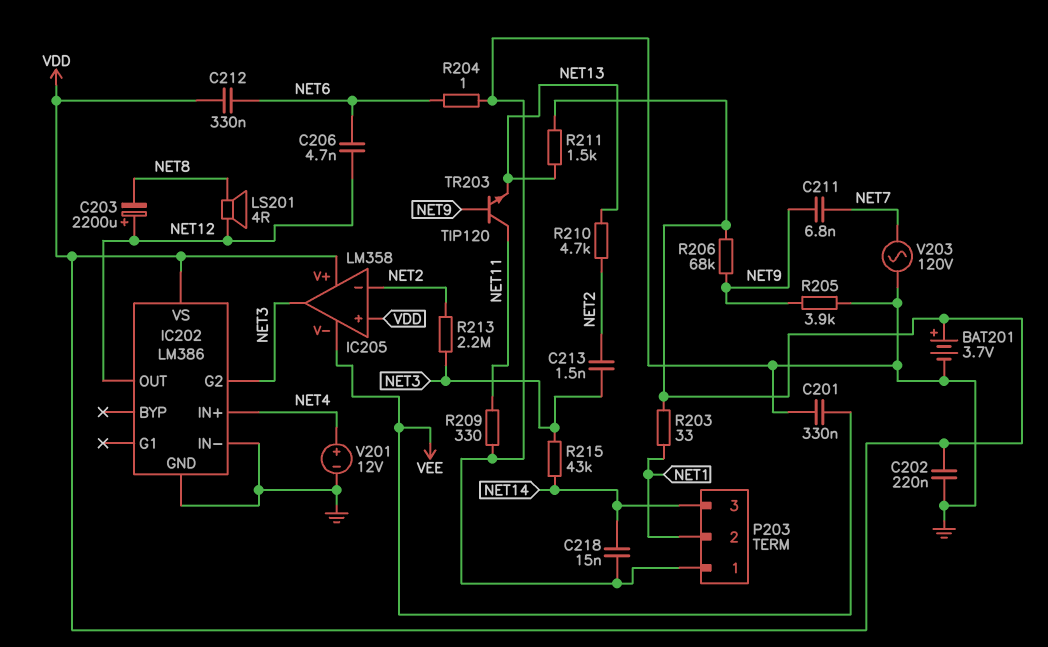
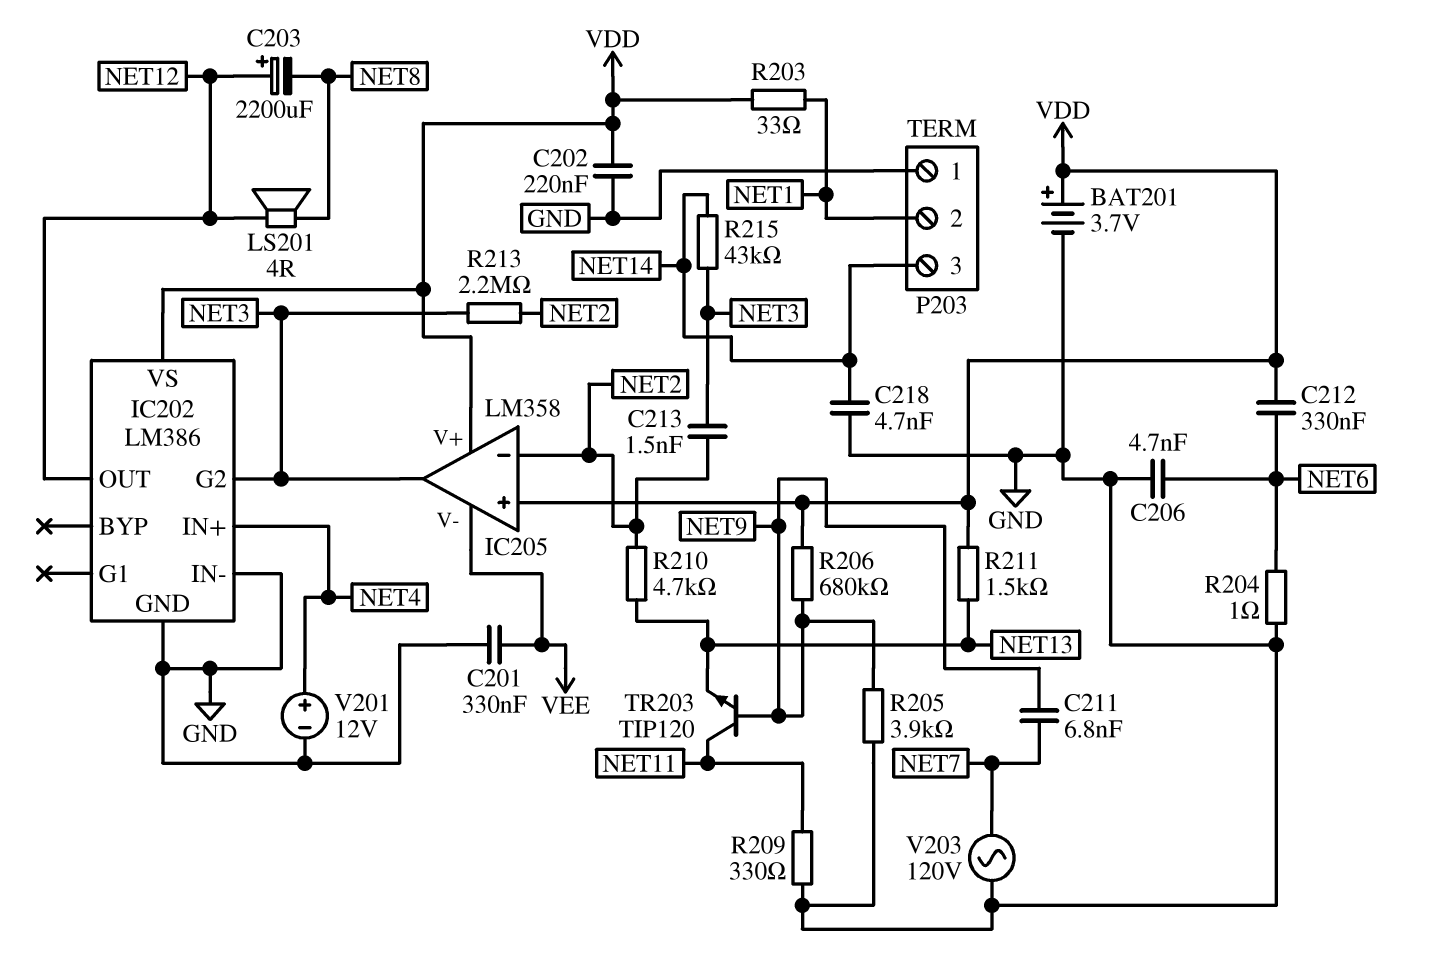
C206: 4.7nF (NET6, NET12) -> 4.7nF (GND, NET6)
C218: 15nF (GND, NET14) -> 4.7nF (GND, NET14)
R206: 68k (NET9, VDD) -> 680k (NET9, VDD)

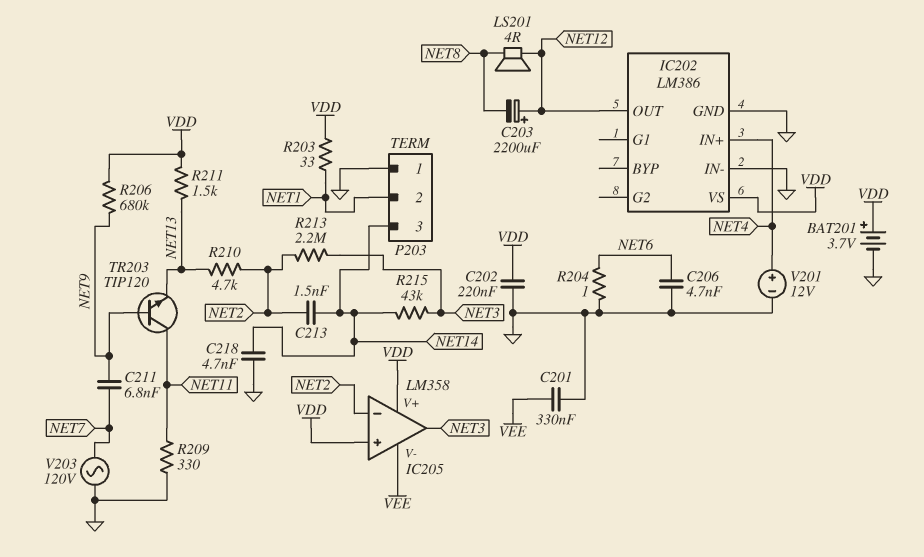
C212: 330nF (NET6, VDD) -> none
C213: 1.5nF (NET2, NET3) -> 1.5nF (NET2, NET14)
IC202 pin G2: NET3 -> none
R205: 3.9k (GND, NET9) -> none

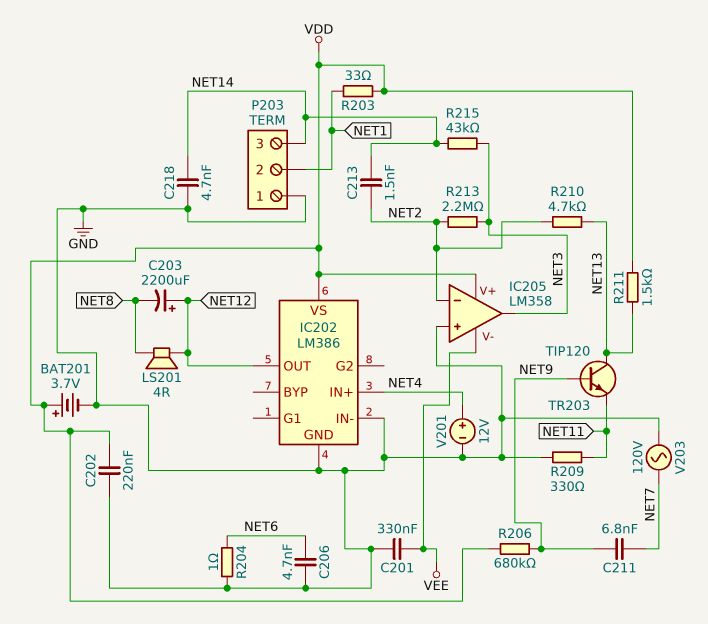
IC205 pin in+: VDD -> GND
TR203: NPN TIP120 (B NET9, C NET11, E NET13) -> NPN TIP120 (B NET9, C NET13, E NET11)

